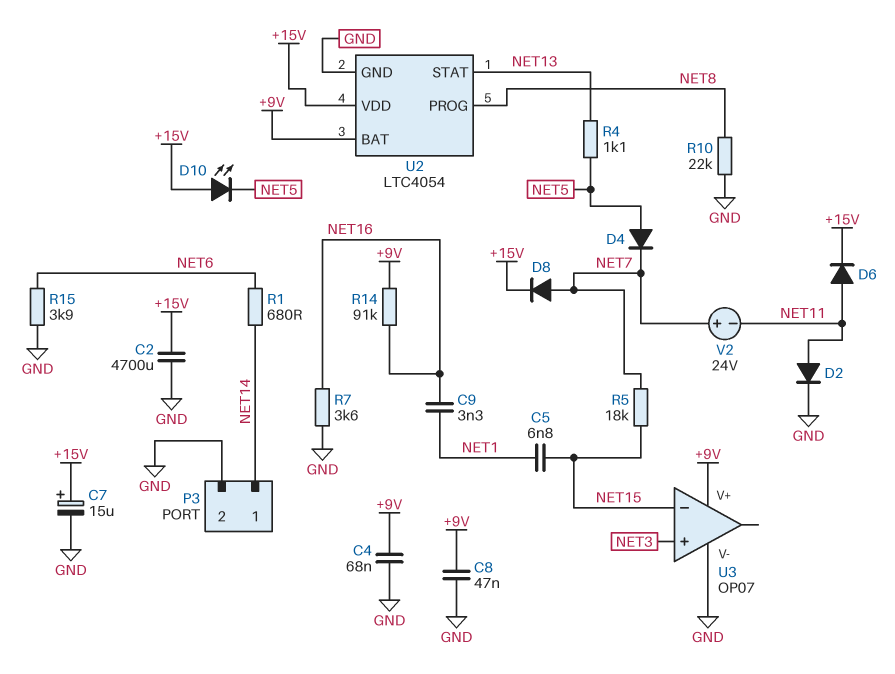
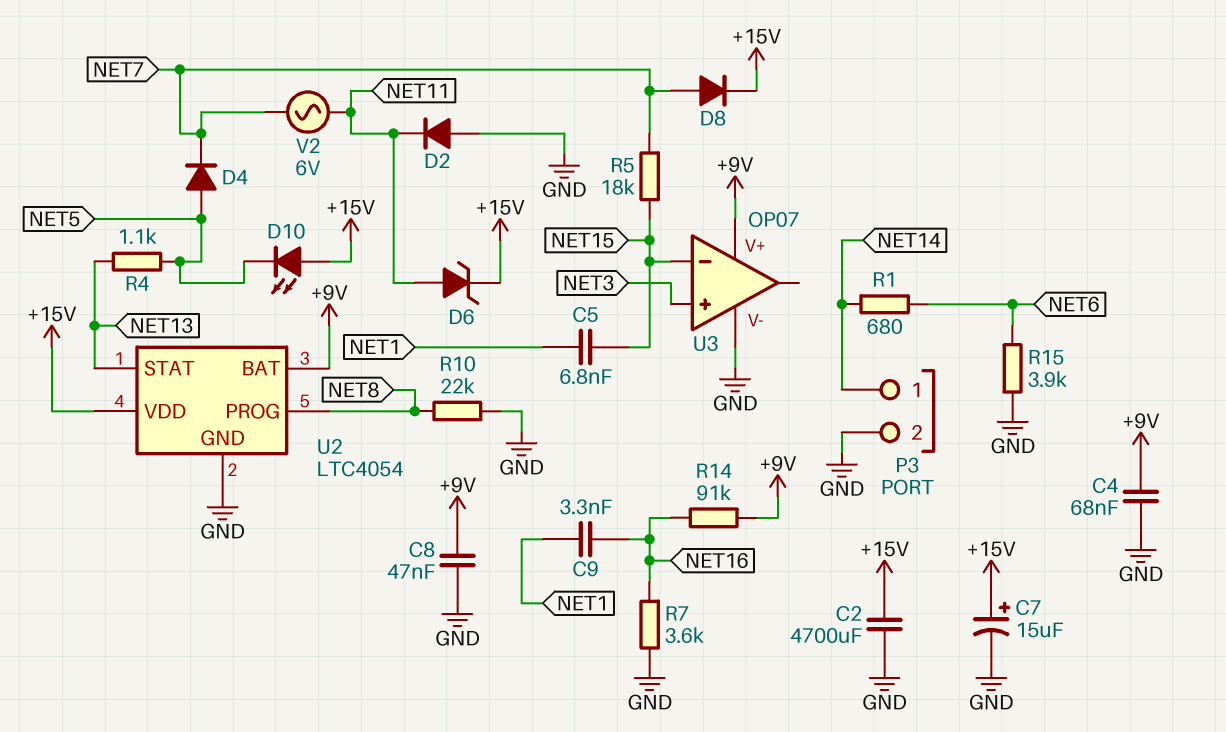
D2: diode (A NET11, K GND) -> diode (A GND, K NET11)
D6: diode (A NET11, K +15V) -> zener (A NET11, K +15V)
V2: 24V (plus NET7, minus NET11) -> AC 6V (NET7, NET11)

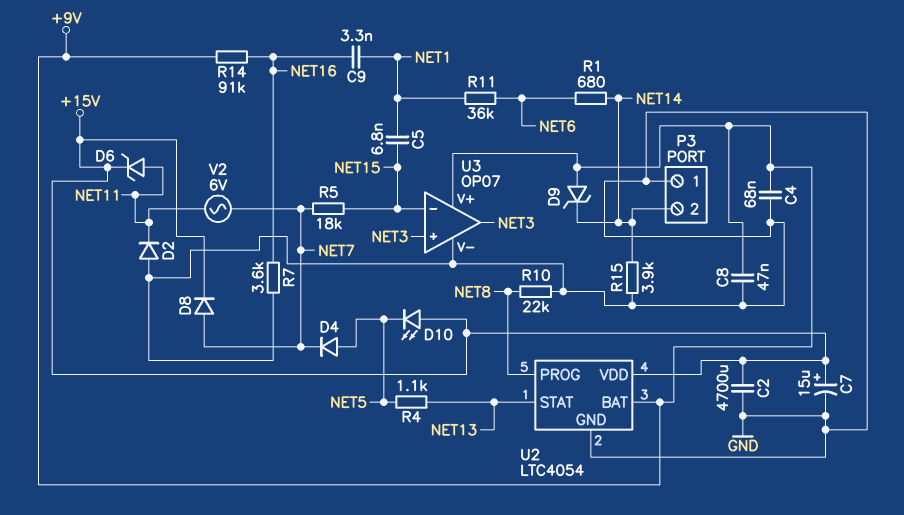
D9: none -> zener (A +9V, K NET14)
P3 pin 1: NET14 -> GND
P3 pin 2: GND -> NET14
R11: none -> 36k (NET1, NET6)
R15: 3.9k (GND, NET6) -> 3.9k (GND, NET14)
U3 pin out: none -> NET3

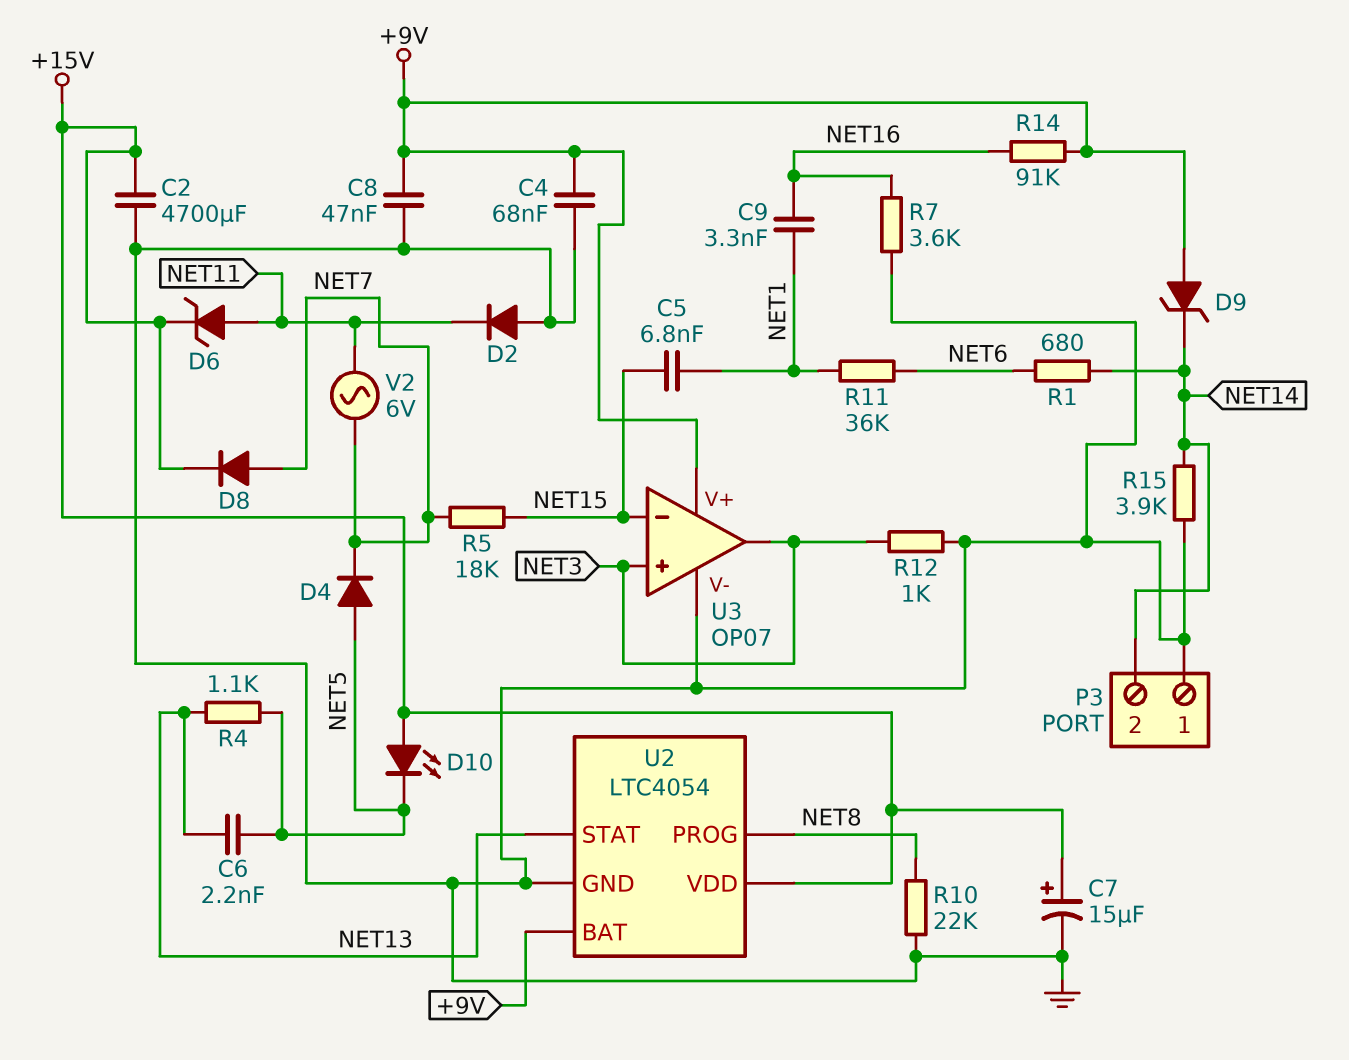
C6: none -> 2.2nF (NET5, NET13)
R12: none -> 1k (GND, NET3)

